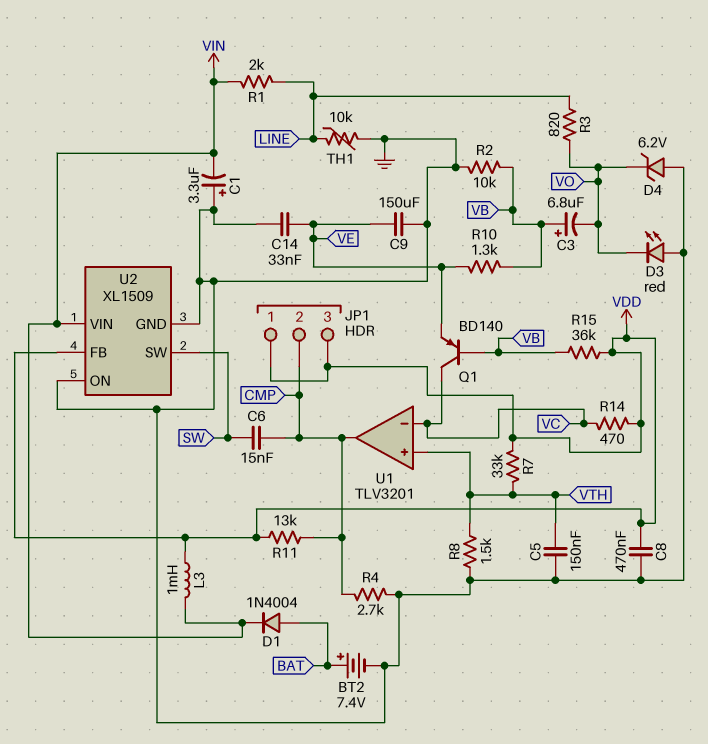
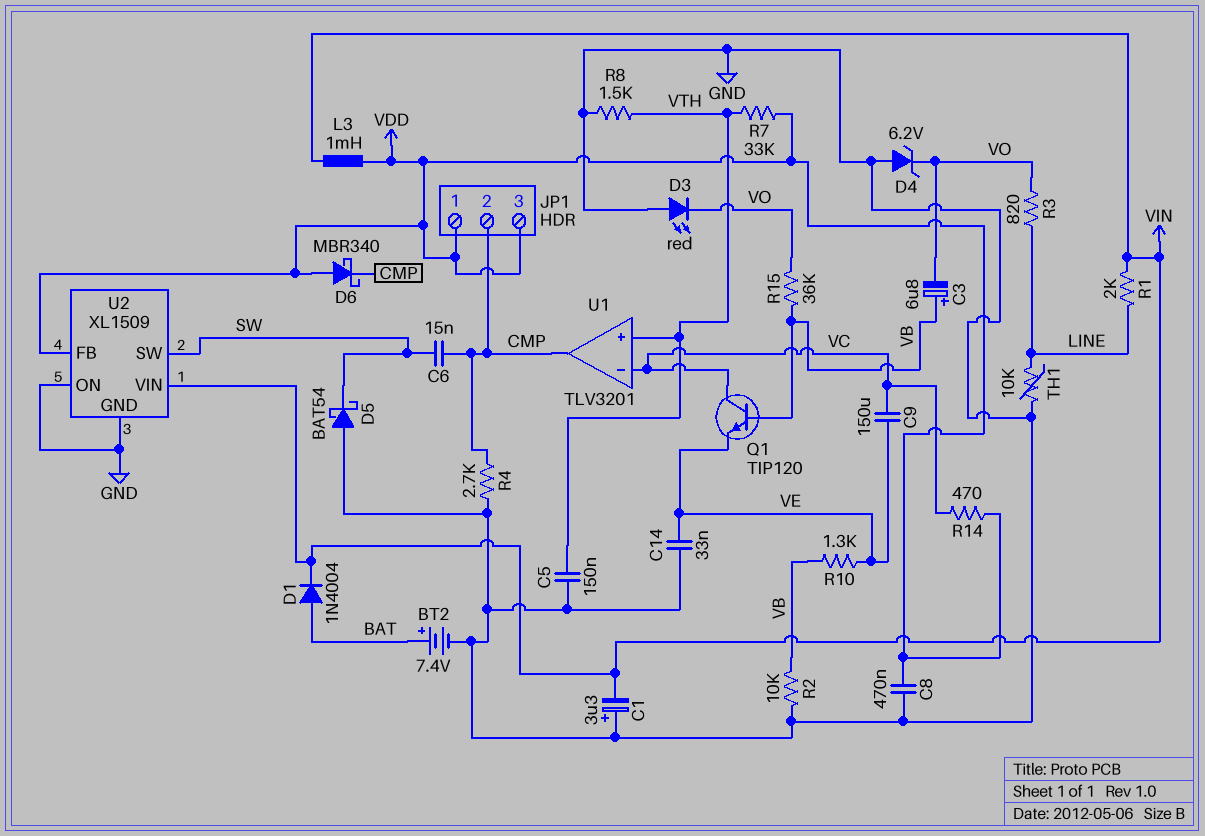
C9: 150uF (GND, VE) -> 150uF (VC, VE)
D5: none -> schottky BAT54 (A GND, K SW)
D6: none -> schottky MBR340 (A VDD, K CMP)
Q1: PNP BD140 (B VB, C VC, E VE) -> NPN TIP120 (B VB, C VC, E VE)
R11: 13k (CMP, VDD) -> none
R15: 36k (VB, VDD) -> 36k (VB, VO)

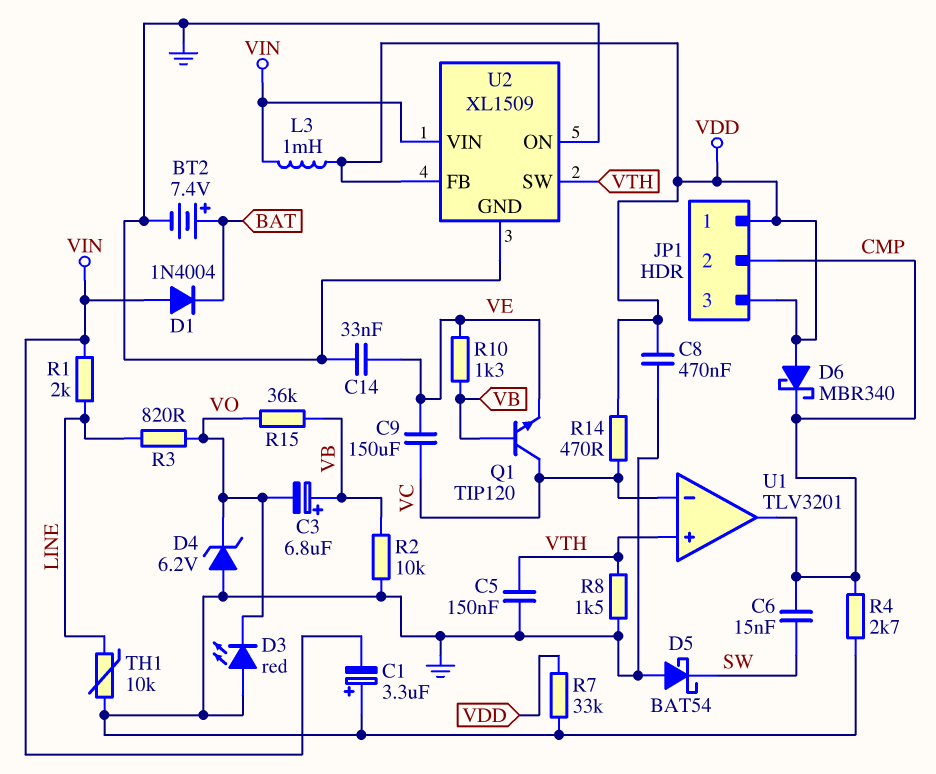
D1: diode 1N4004 (A BAT, K VIN) -> diode 1N4004 (A VIN, K BAT)
R7: 33k (VDD, VTH) -> 33k (GND, VDD)
U2 pin SW: SW -> VTH

